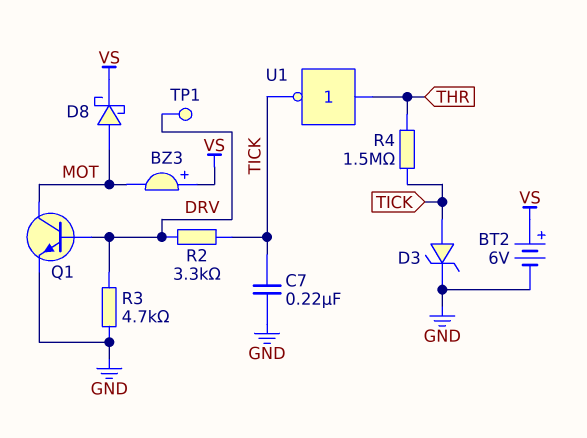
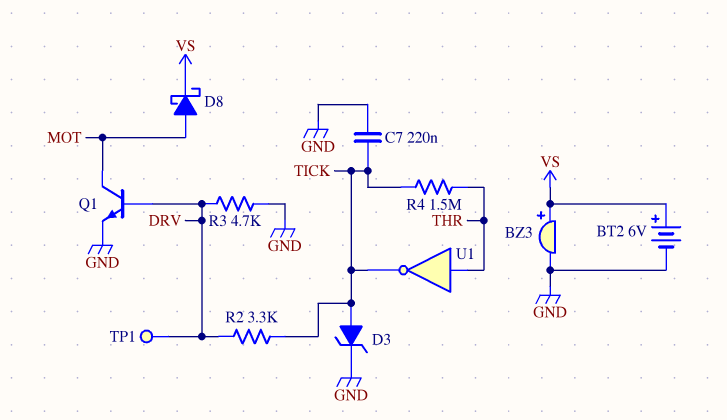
BZ3: buzzer (plus VS, minus MOT) -> buzzer (plus VS, minus GND)

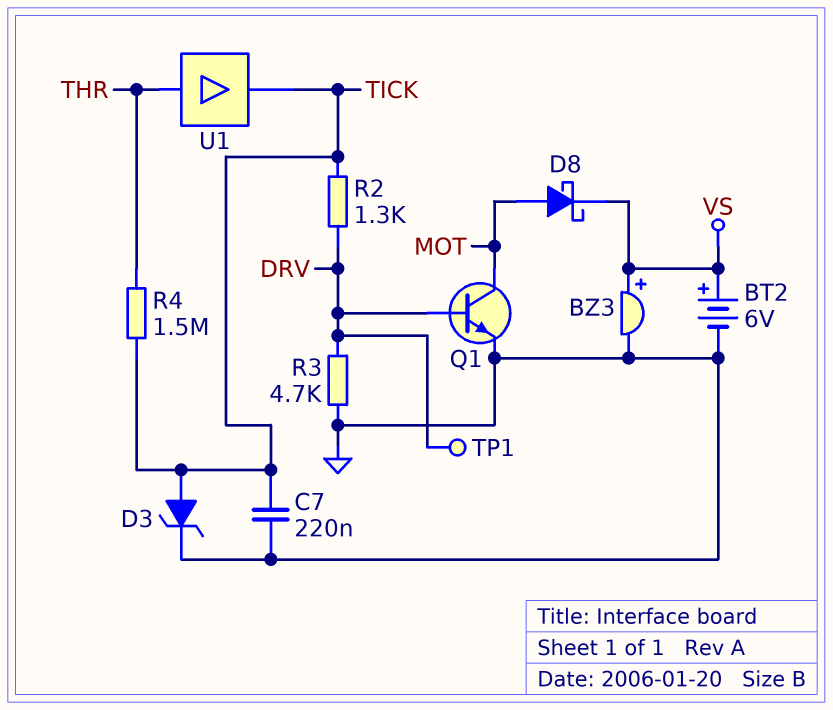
R2: 3.3k (DRV, TICK) -> 1.3k (DRV, TICK)
U1: NOT (in THR, out TICK) -> buffer (in THR, out TICK)

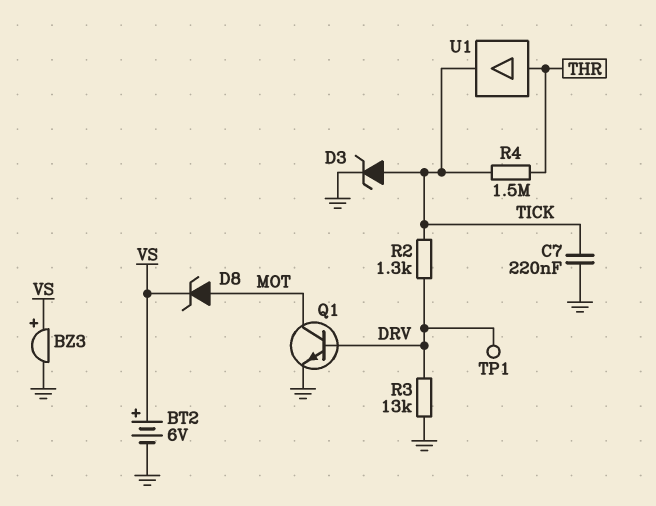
D8: schottky (A MOT, K VS) -> zener (A MOT, K VS)
R3: 4.7k (DRV, GND) -> 13k (DRV, GND)

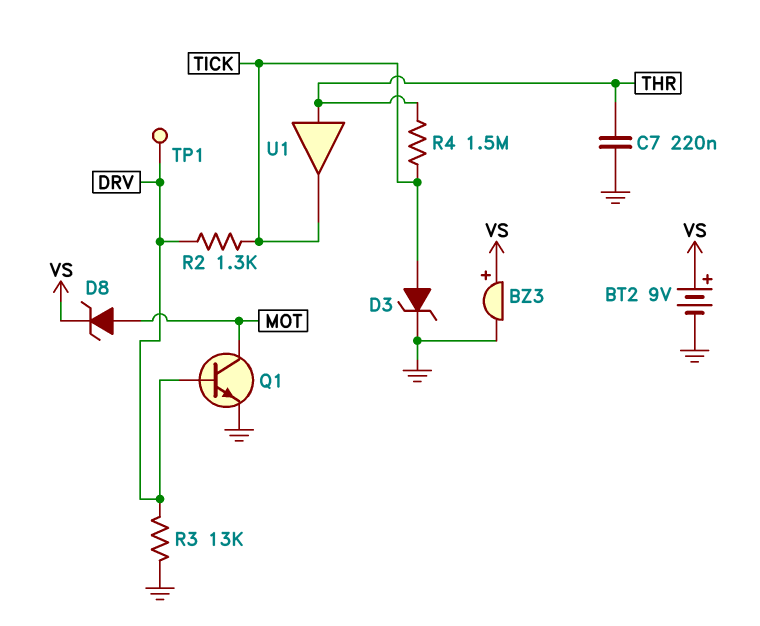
BT2: 6V (plus VS, minus GND) -> 9V (plus VS, minus GND)
C7: 220nF (GND, TICK) -> 220nF (GND, THR)

